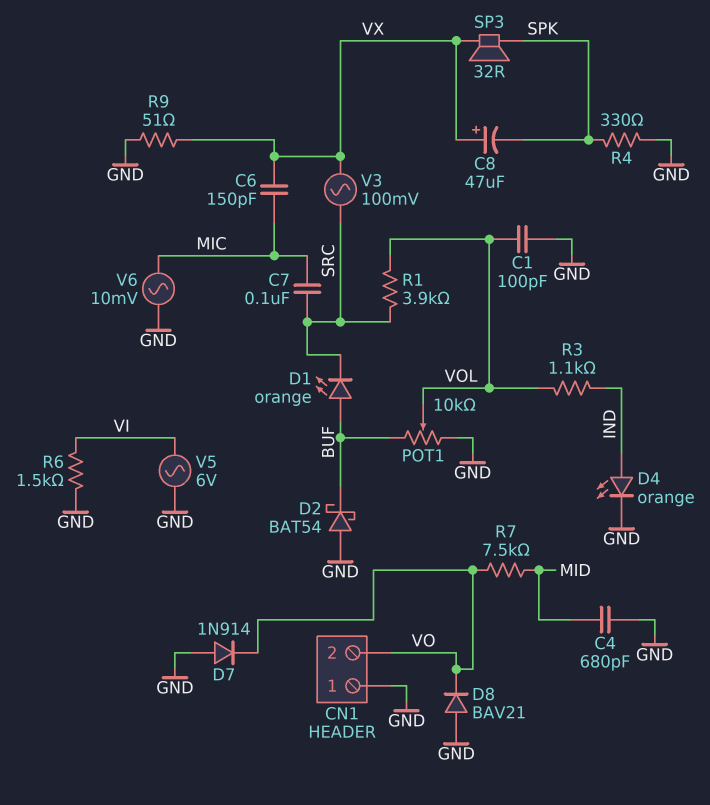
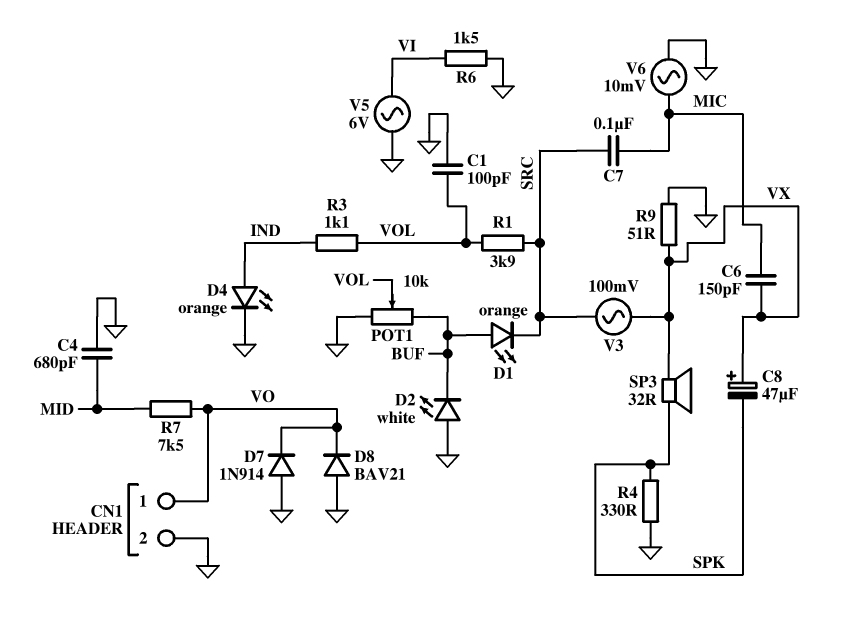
CN1 pin 1: GND -> VO
CN1 pin 2: VO -> GND
D2: schottky BAT54 (A GND, K BUF) -> LED white (A GND, K BUF)

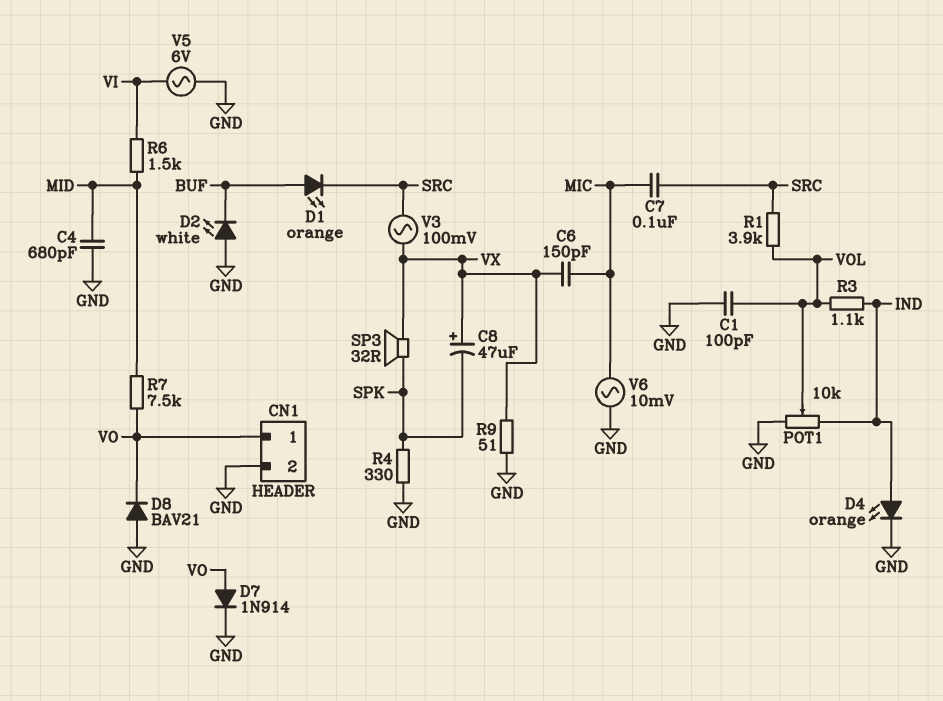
D7: diode 1N914 (A GND, K VO) -> diode 1N914 (A VO, K GND)
POT1: 10k (BUF, GND, wiper VOL) -> 10k (GND, IND, wiper VOL)
R6: 1.5k (GND, VI) -> 1.5k (MID, VI)

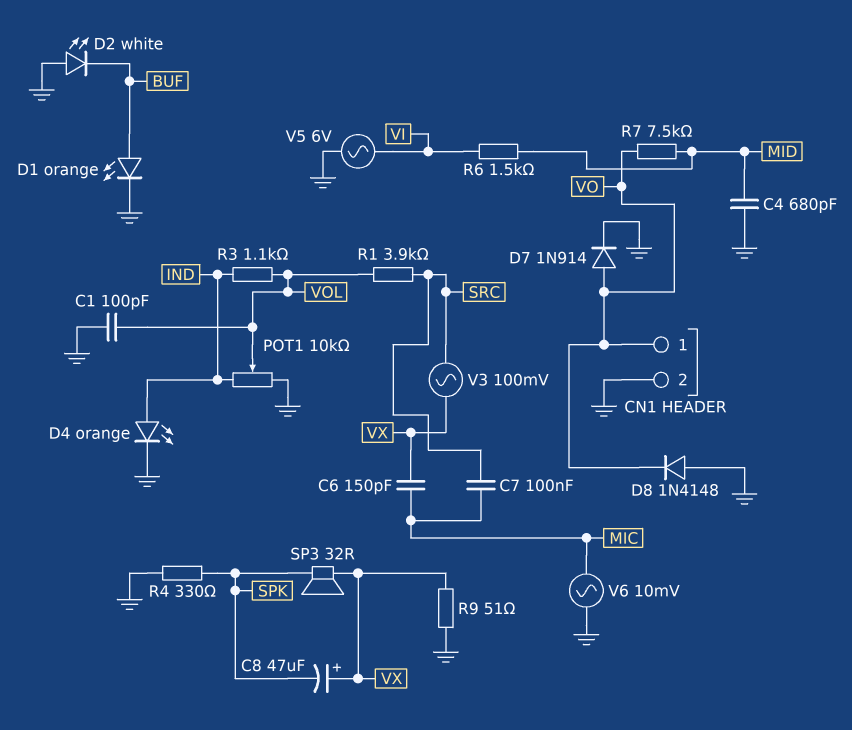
D1: LED orange (A BUF, K SRC) -> LED orange (A BUF, K GND)
D8: diode BAV21 (A GND, K VO) -> diode 1N4148 (A GND, K VO)

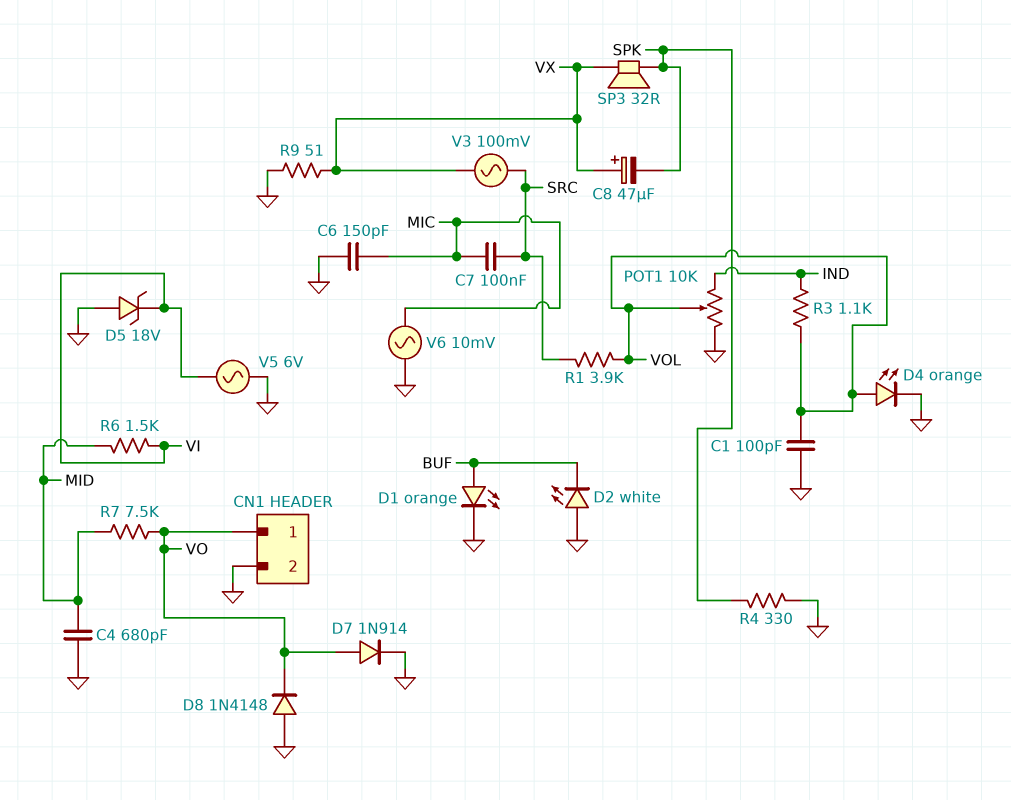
C6: 150pF (MIC, VX) -> 150pF (GND, MIC)
D4: LED orange (A IND, K GND) -> LED orange (A VOL, K GND)
D5: none -> zener 18V (A GND, K VI)

